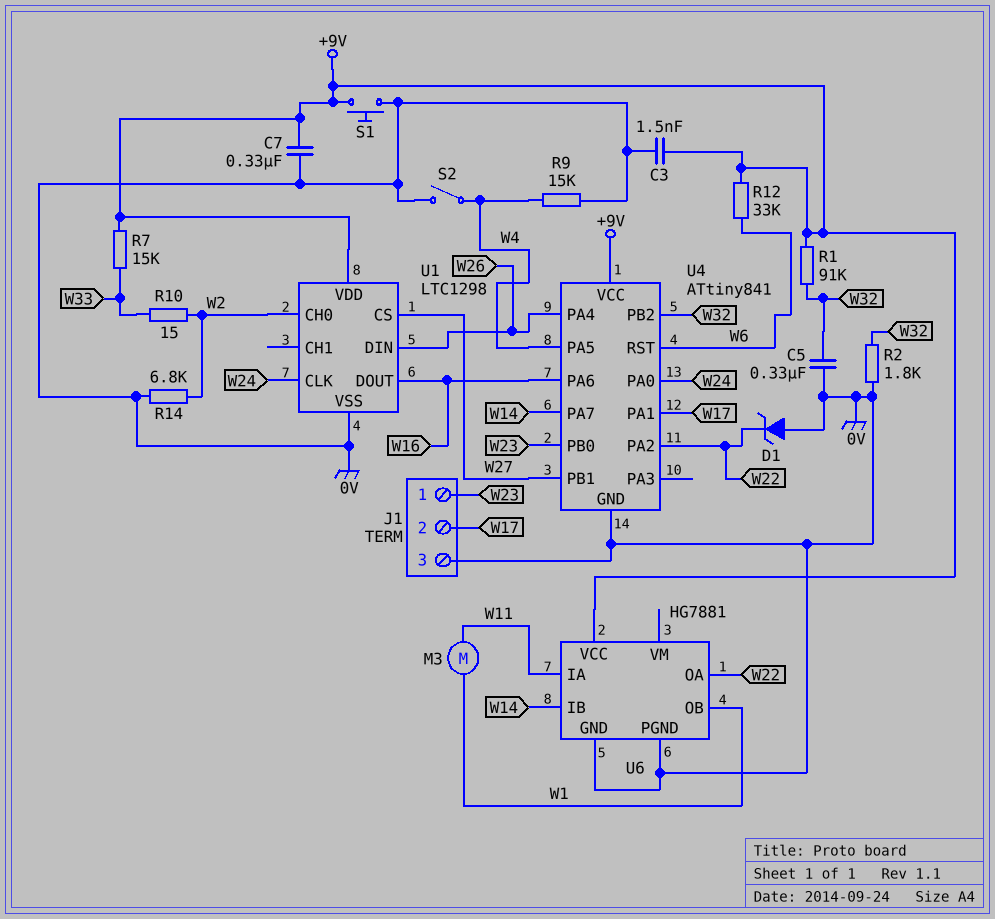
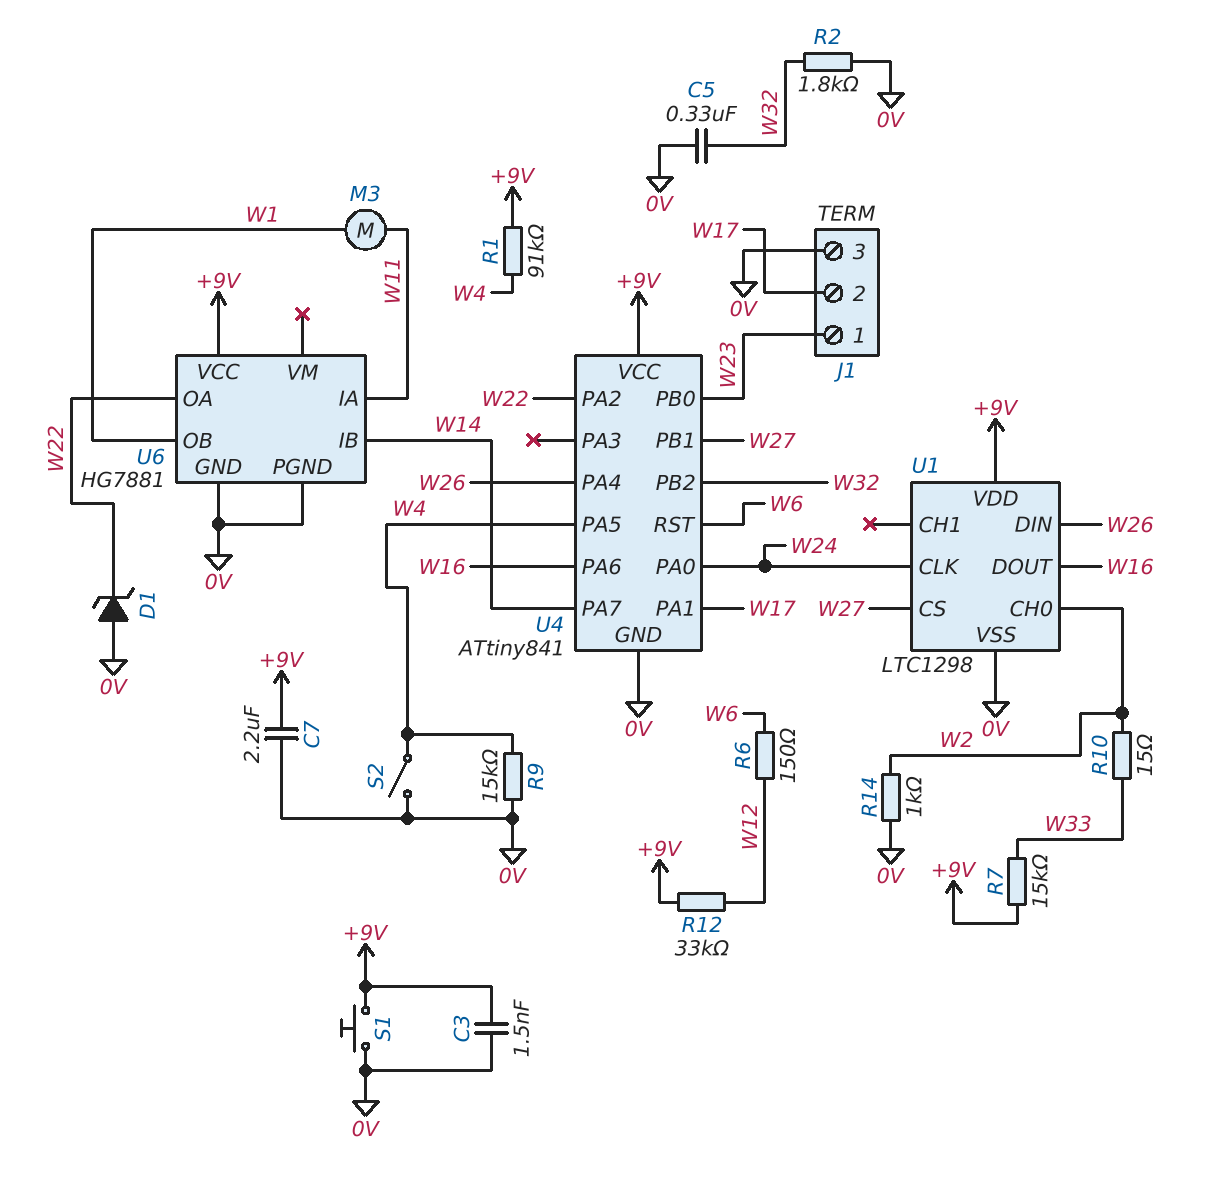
C7: 330nF (+9V, 0V) -> 2.2uF (+9V, 0V)
R1: 91k (+9V, W32) -> 91k (+9V, W4)
R6: none -> 150 (W6, W12)
R12: 33k (+9V, W6) -> 33k (+9V, W12)
R14: 6.8k (0V, W2) -> 1k (0V, W2)

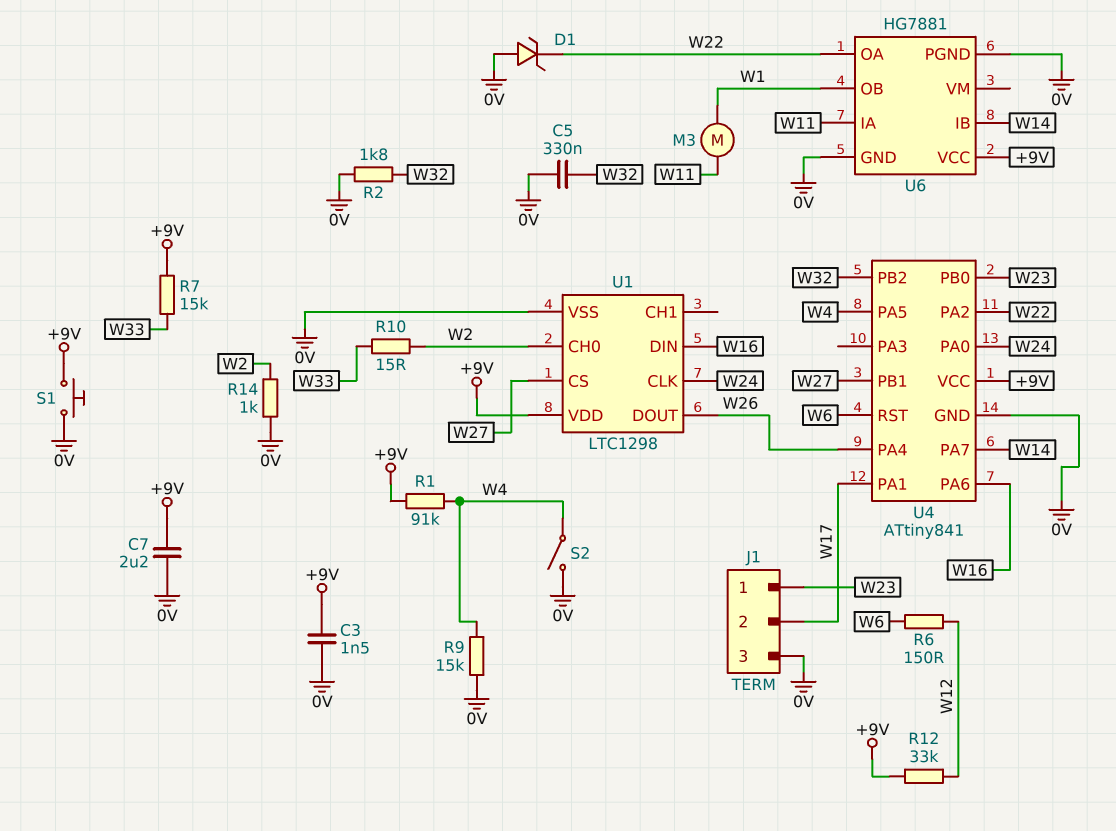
U1 pin DIN: W26 -> W16
U1 pin DOUT: W16 -> W26

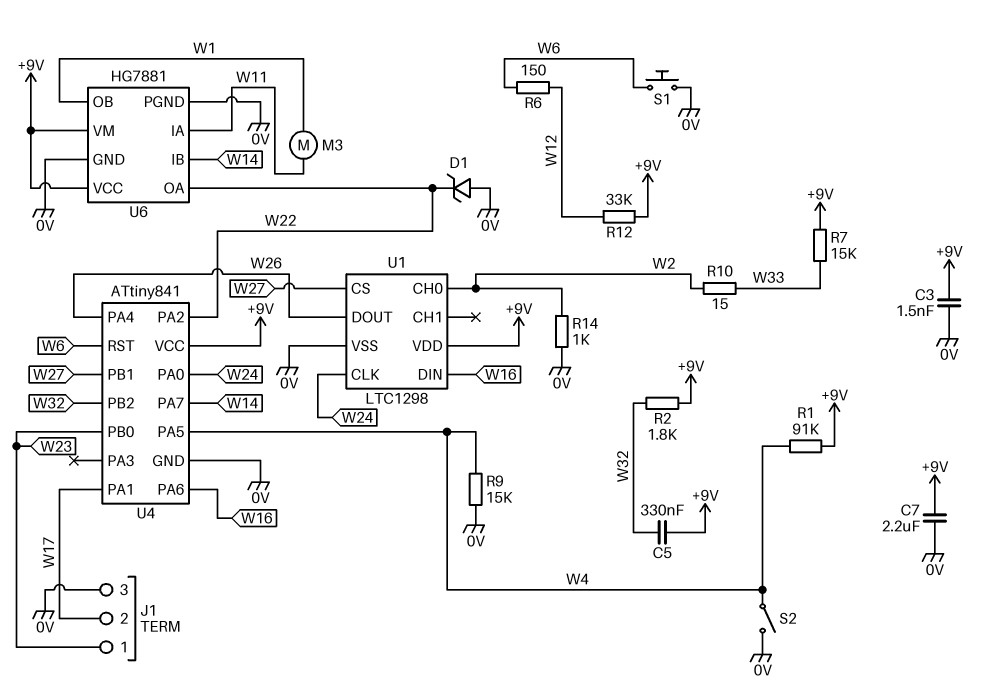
C5: 330nF (0V, W32) -> 330nF (+9V, W32)
R2: 1.8k (0V, W32) -> 1.8k (+9V, W32)
S1: button (+9V, 0V) -> button (0V, W6)
U6 pin VM: none -> +9V

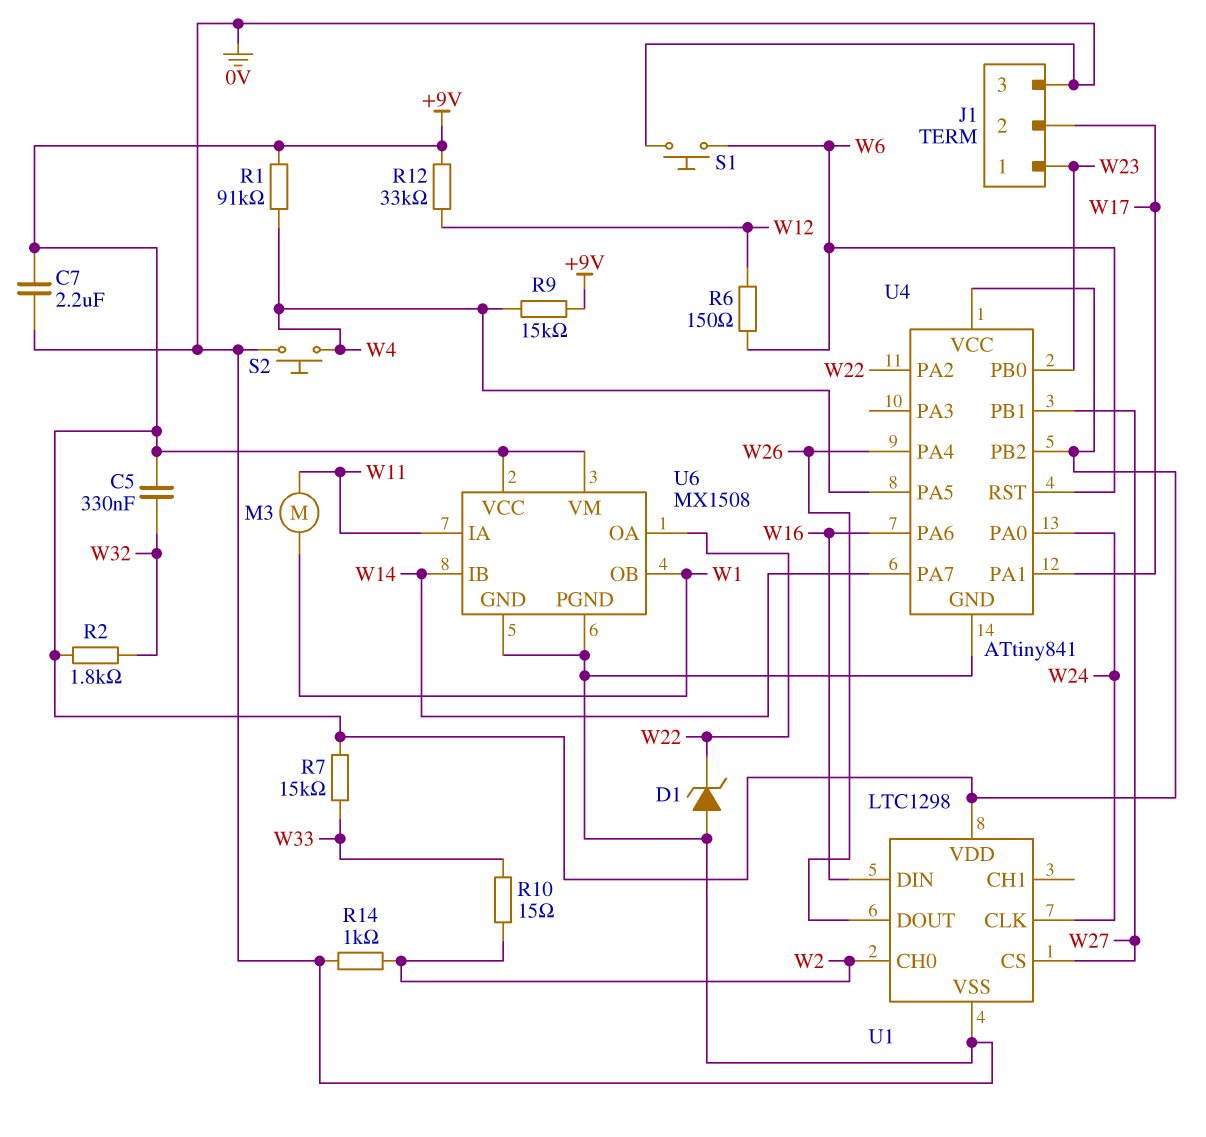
C3: 1.5nF (+9V, 0V) -> none
R9: 15k (0V, W4) -> 15k (+9V, W4)
S2: switch (0V, W4) -> button (0V, W4)
U4 pin PB2: W32 -> +9V
U6: HG7881 -> MX1508

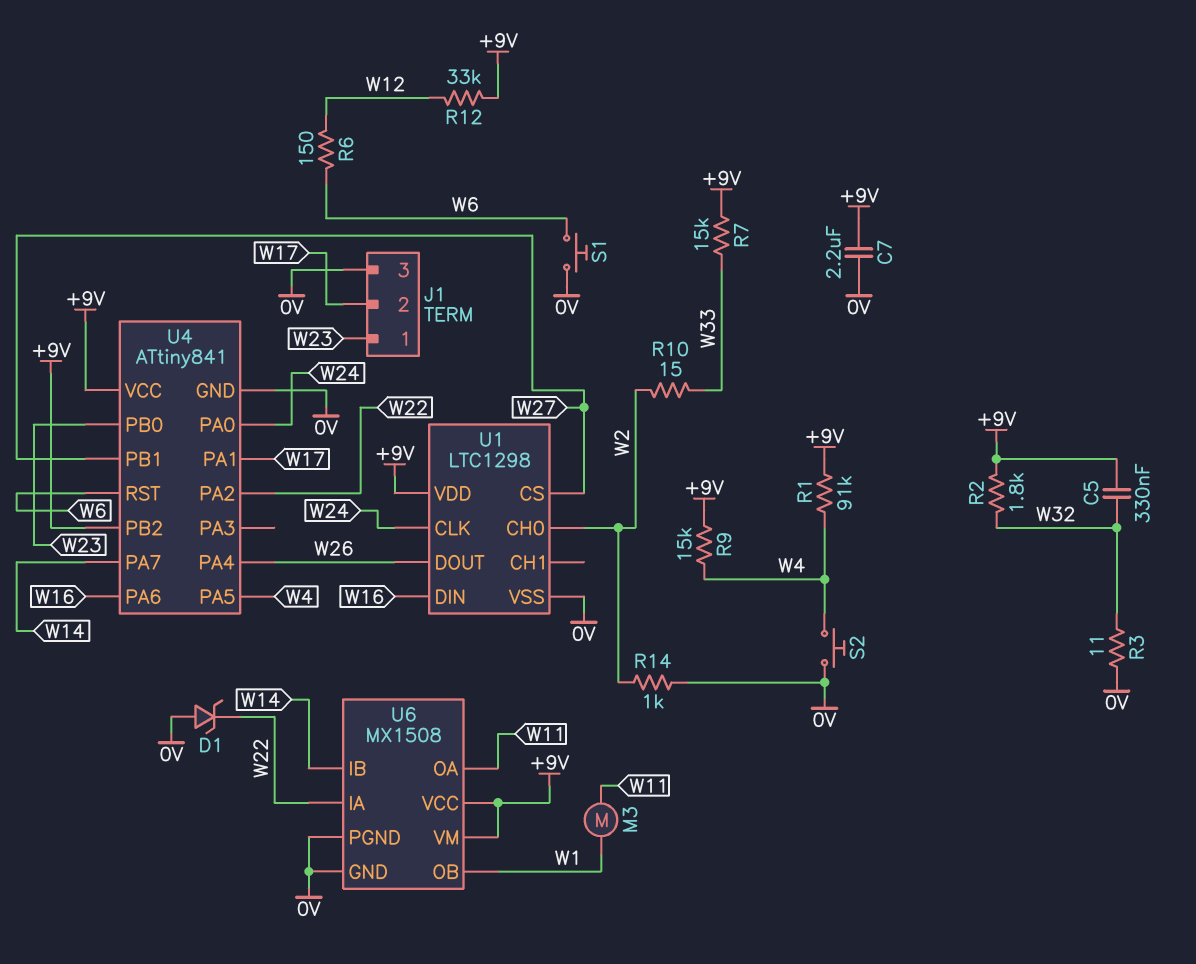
R3: none -> 11 (0V, W32)
U6 pin IA: W11 -> W22
U6 pin OA: W22 -> W11

